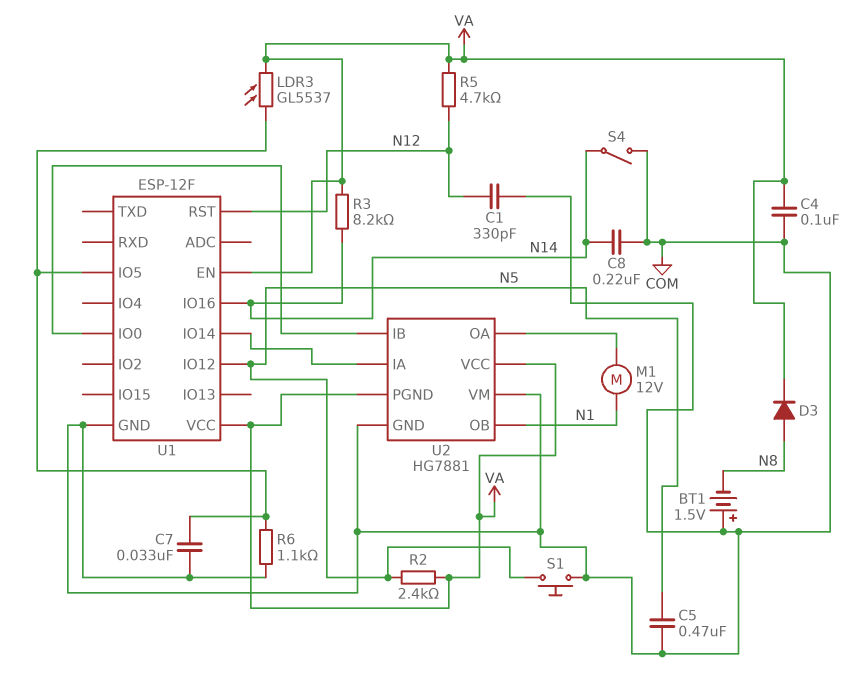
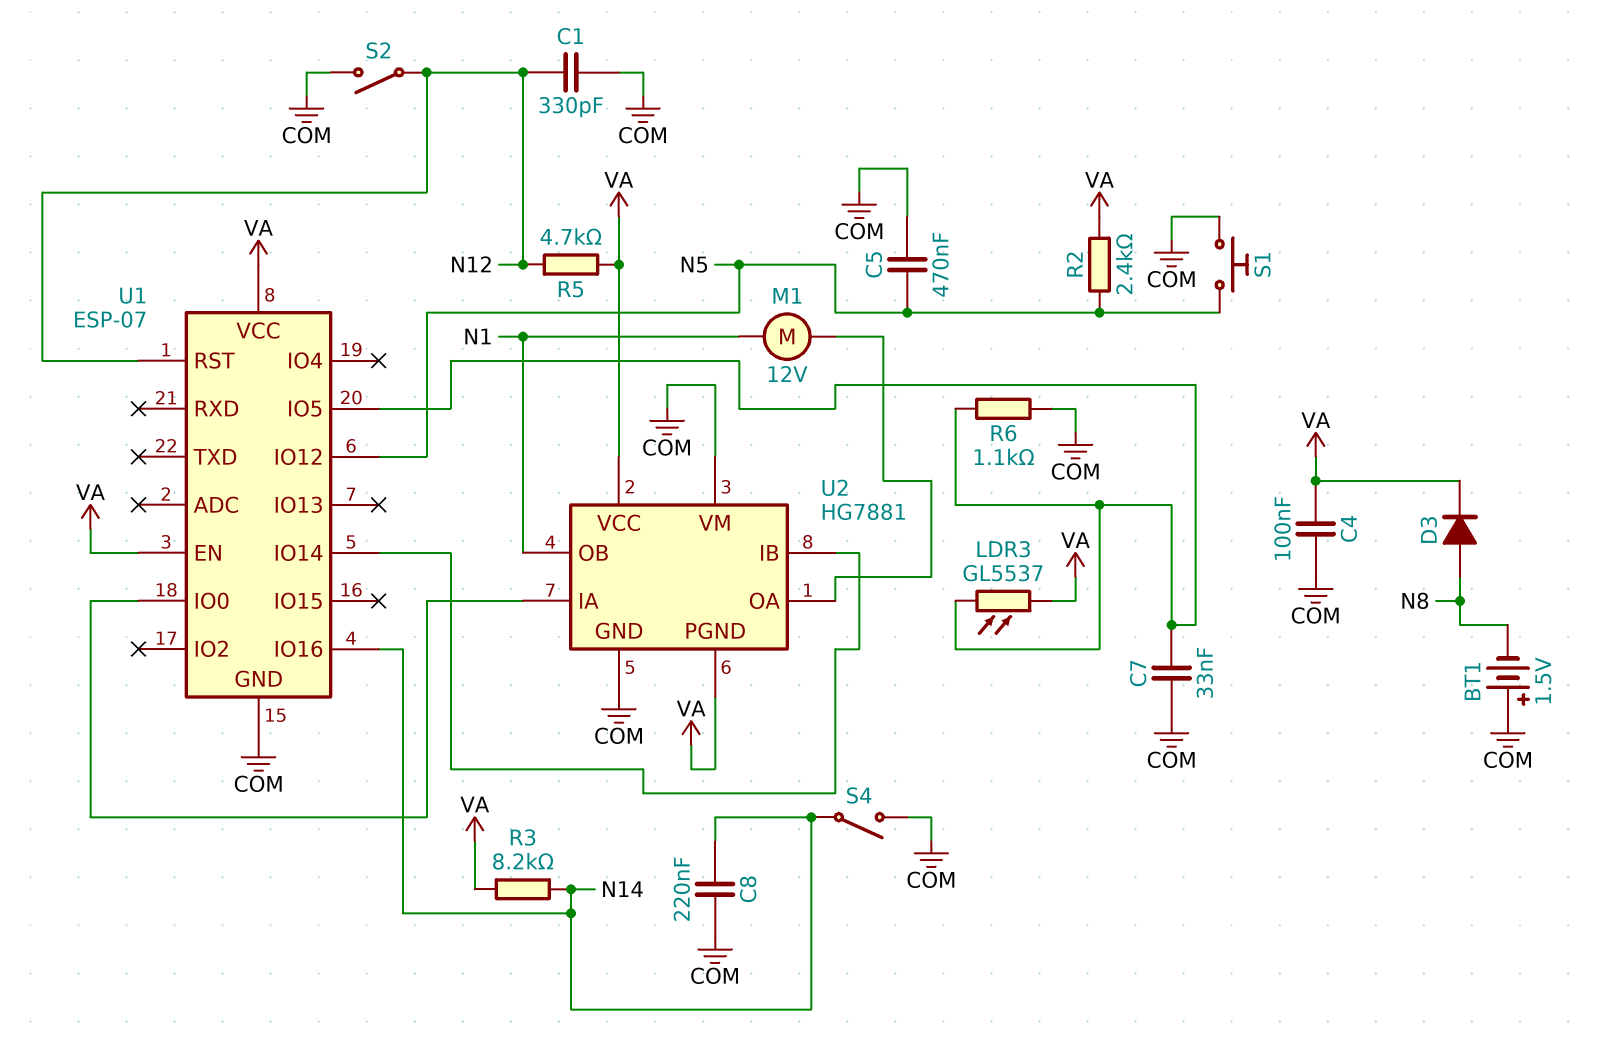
S2: none -> switch (COM, N12)
U1: ESP-12F -> ESP-07
U2 pin IA: U1/IO14 -> U1/IO0
U2 pin IB: U1/IO0 -> U1/IO14

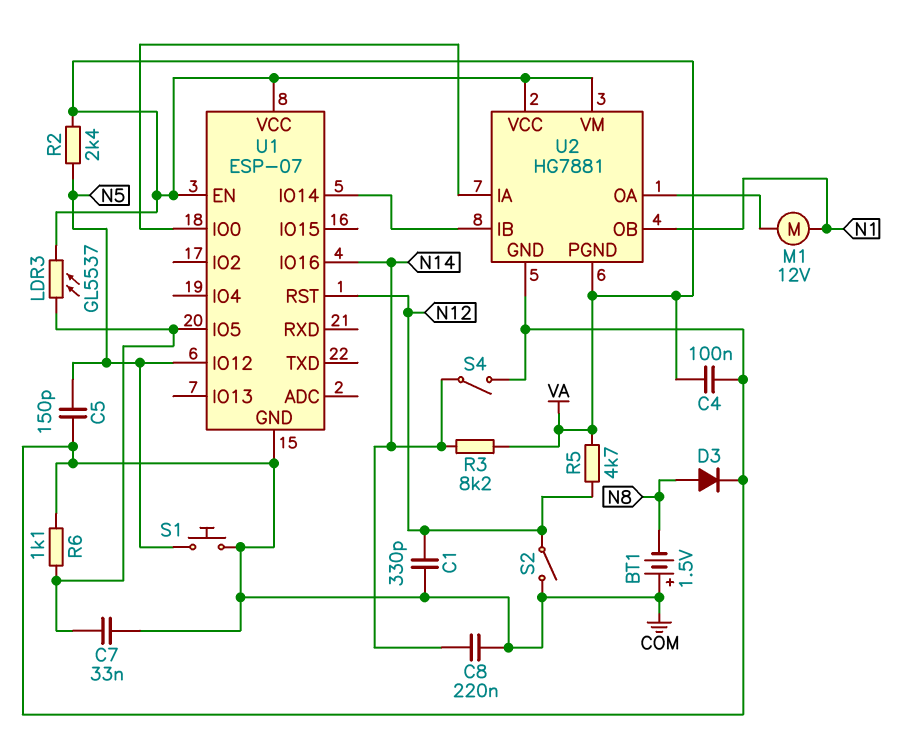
C5: 470nF (COM, N5) -> 150pF (COM, N5)
D3: diode (A N8, K VA) -> diode (A N8, K COM)
U2 pin VM: COM -> VA

